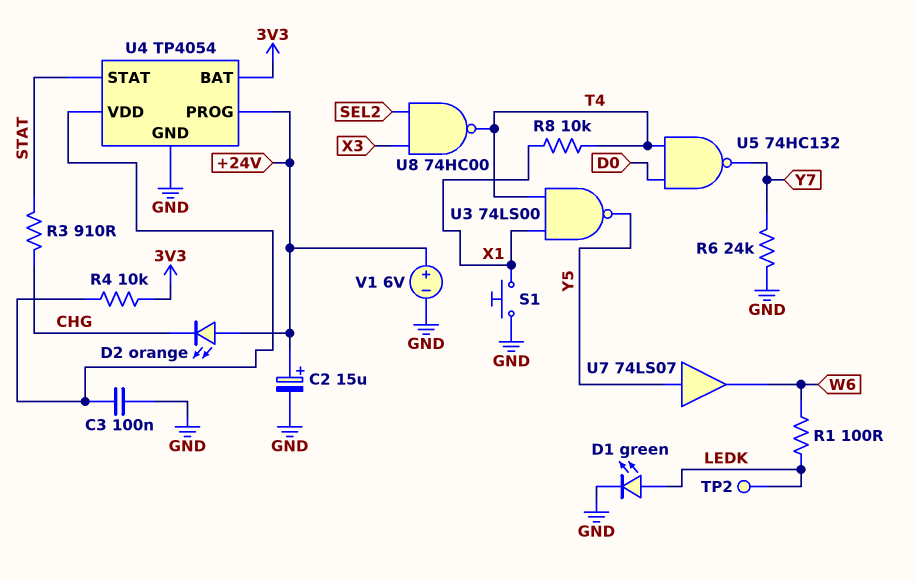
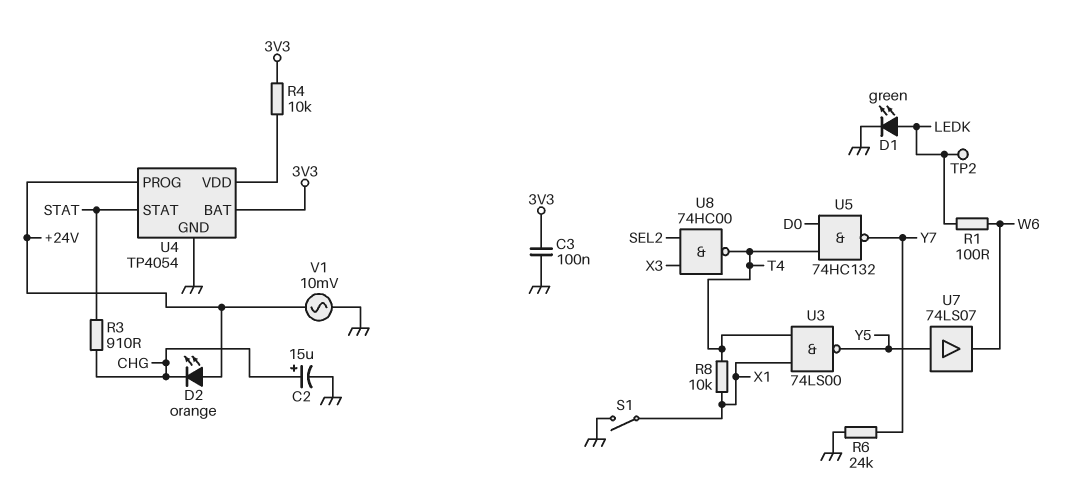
C2: 15uF (plus +24V, minus GND) -> 15uF (plus CHG, minus GND)
C3: 100nF (GND, U4/VDD) -> 100nF (3V3, GND)
S1: button (GND, X1) -> switch (GND, X1)
V1: 6V (plus +24V, minus GND) -> AC 10mV (+24V, GND)

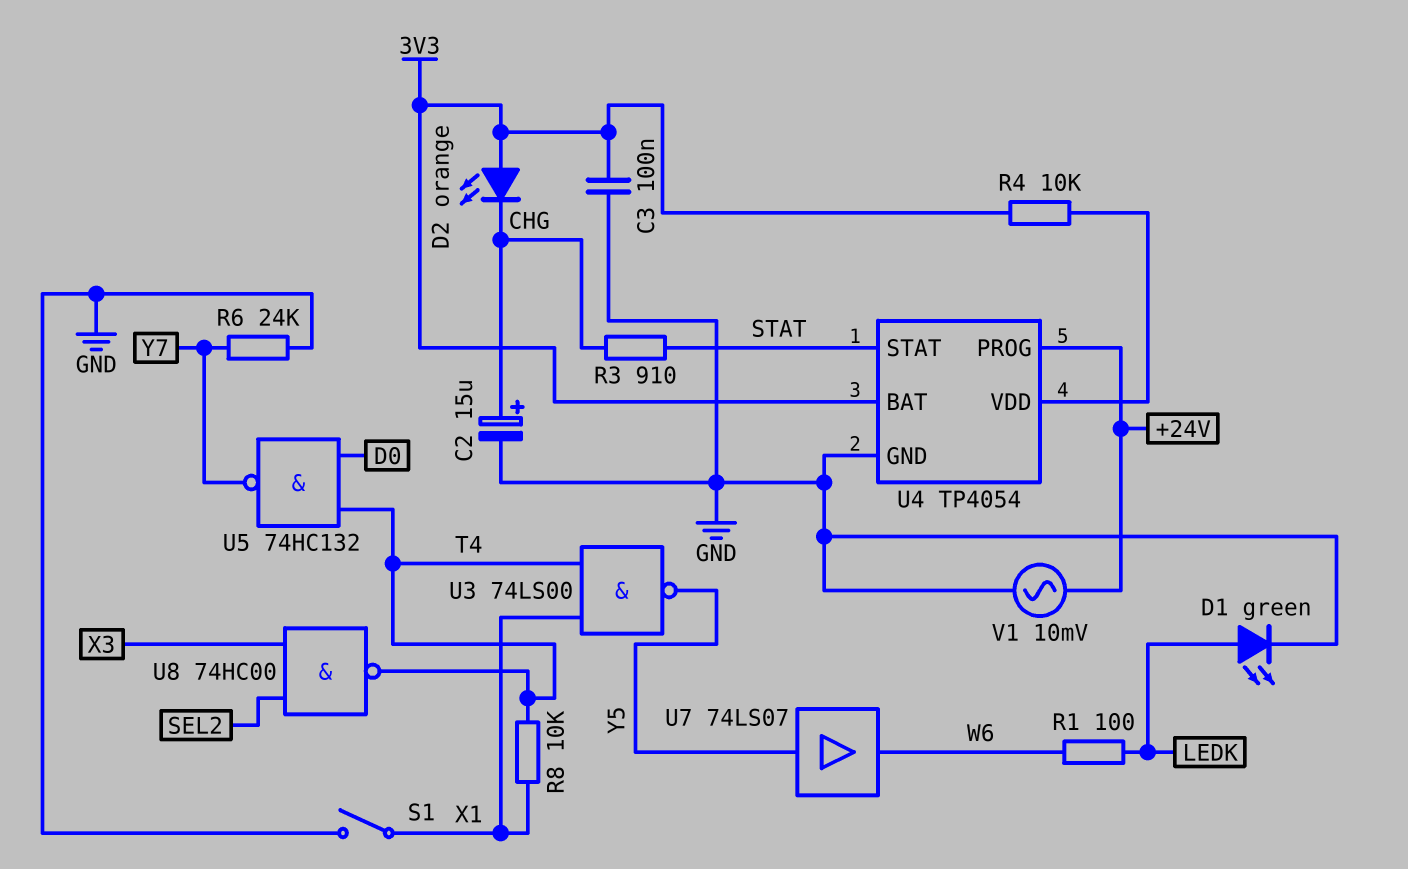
D2: LED orange (A +24V, K CHG) -> LED orange (A 3V3, K CHG)
TP2: test point (LEDK) -> none

